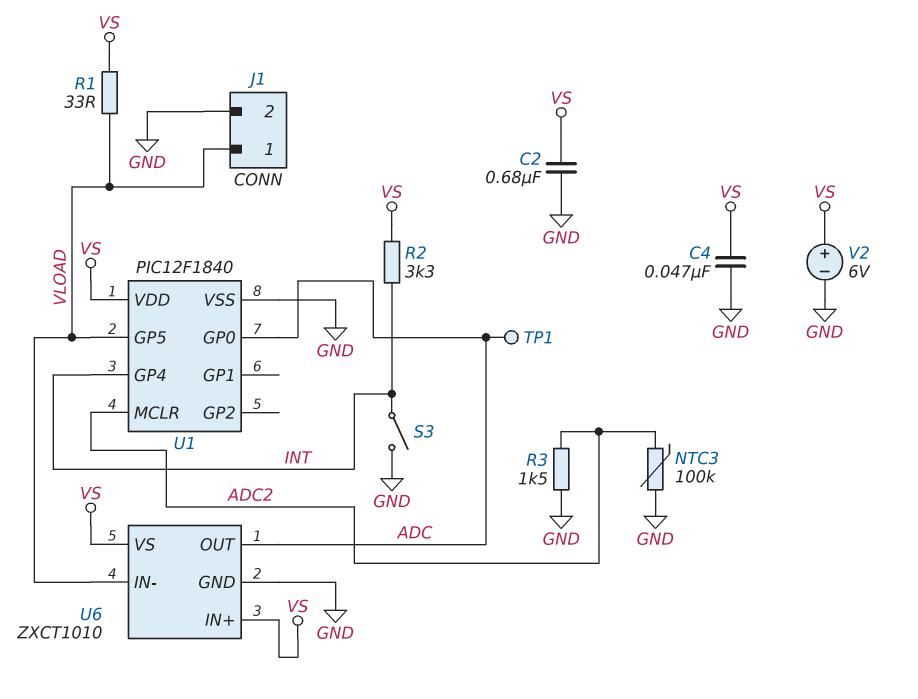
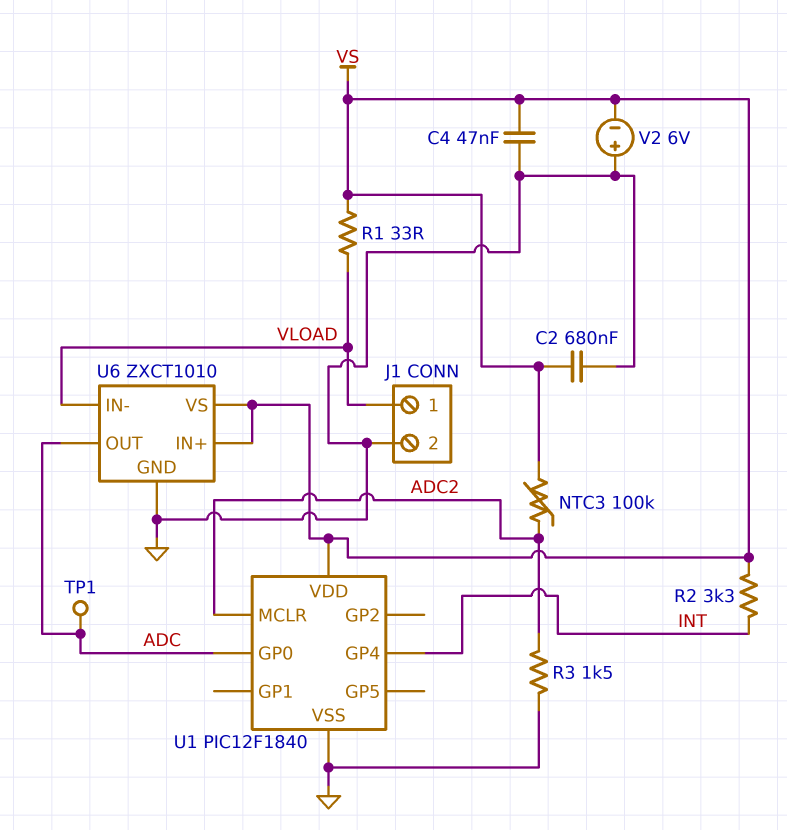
NTC3: 100k (ADC2, GND) -> 100k (ADC2, VS)
S3: switch (GND, INT) -> none
U1 pin GP5: VLOAD -> none
V2: 6V (plus VS, minus GND) -> 6V (plus GND, minus VS)

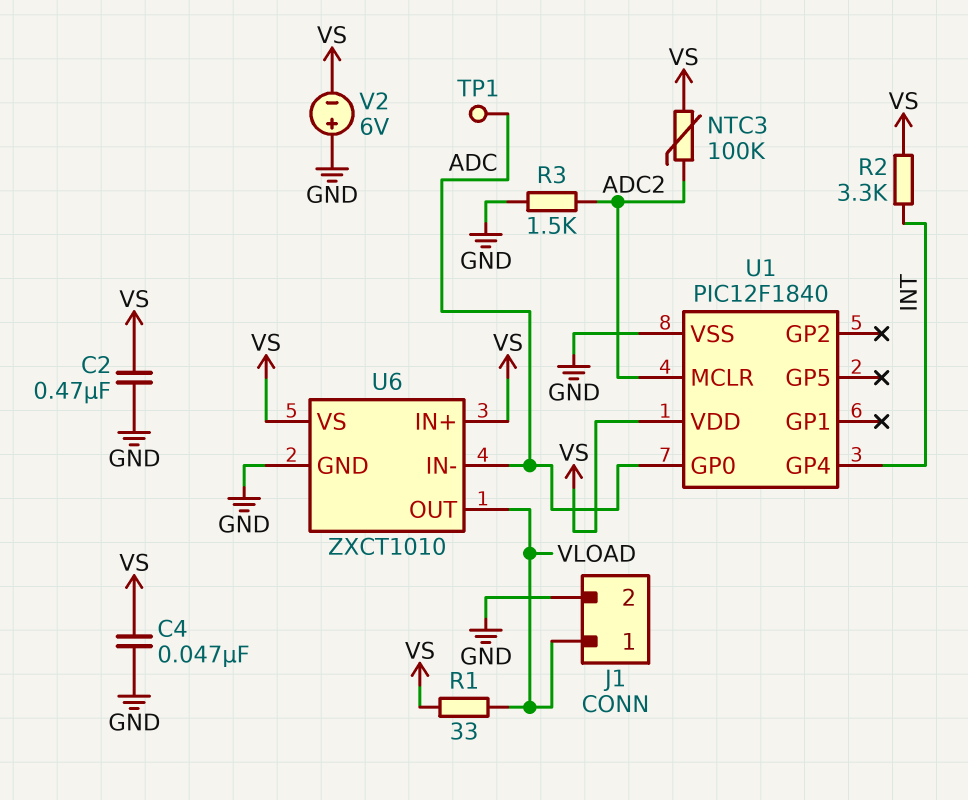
C2: 680nF (GND, VS) -> 470nF (GND, VS)
U6 pin IN-: VLOAD -> ADC
U6 pin OUT: ADC -> VLOAD

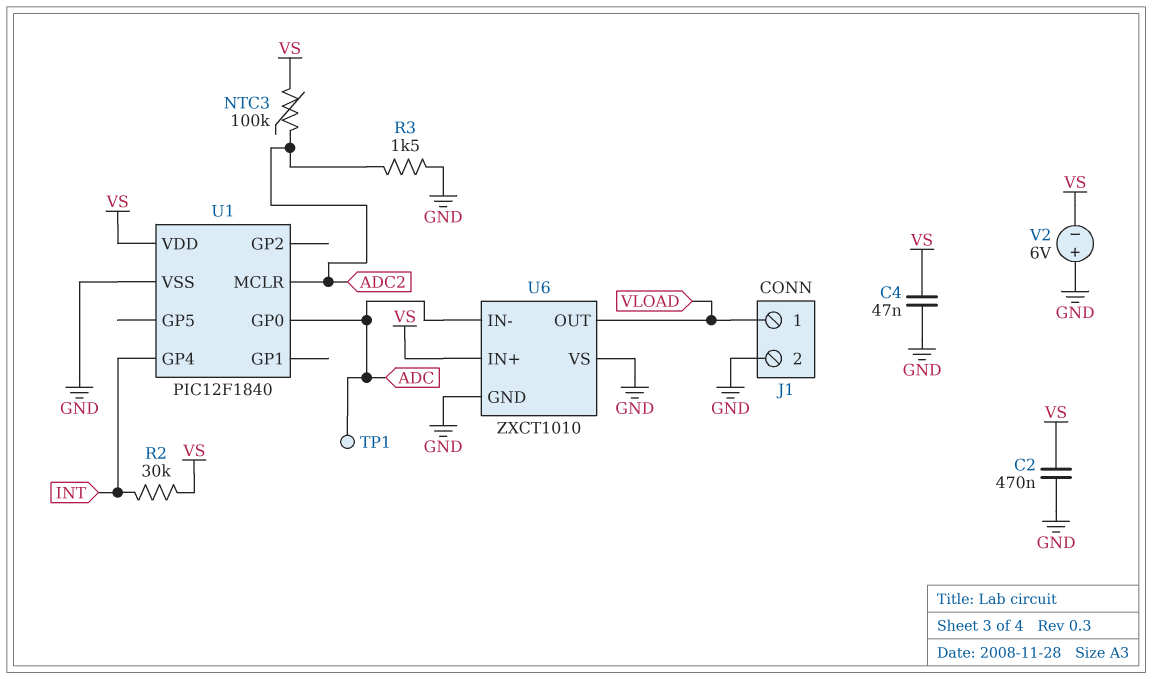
R1: 33 (VLOAD, VS) -> none
R2: 3.3k (INT, VS) -> 30k (INT, VS)
U6 pin VS: VS -> GND

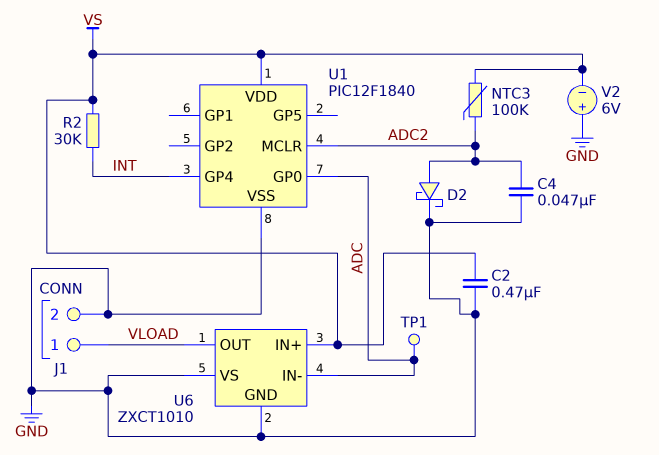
C4: 47nF (GND, VS) -> 47nF (ADC2, GND)
D2: none -> schottky (A ADC2, K GND)
R3: 1.5k (ADC2, GND) -> none

